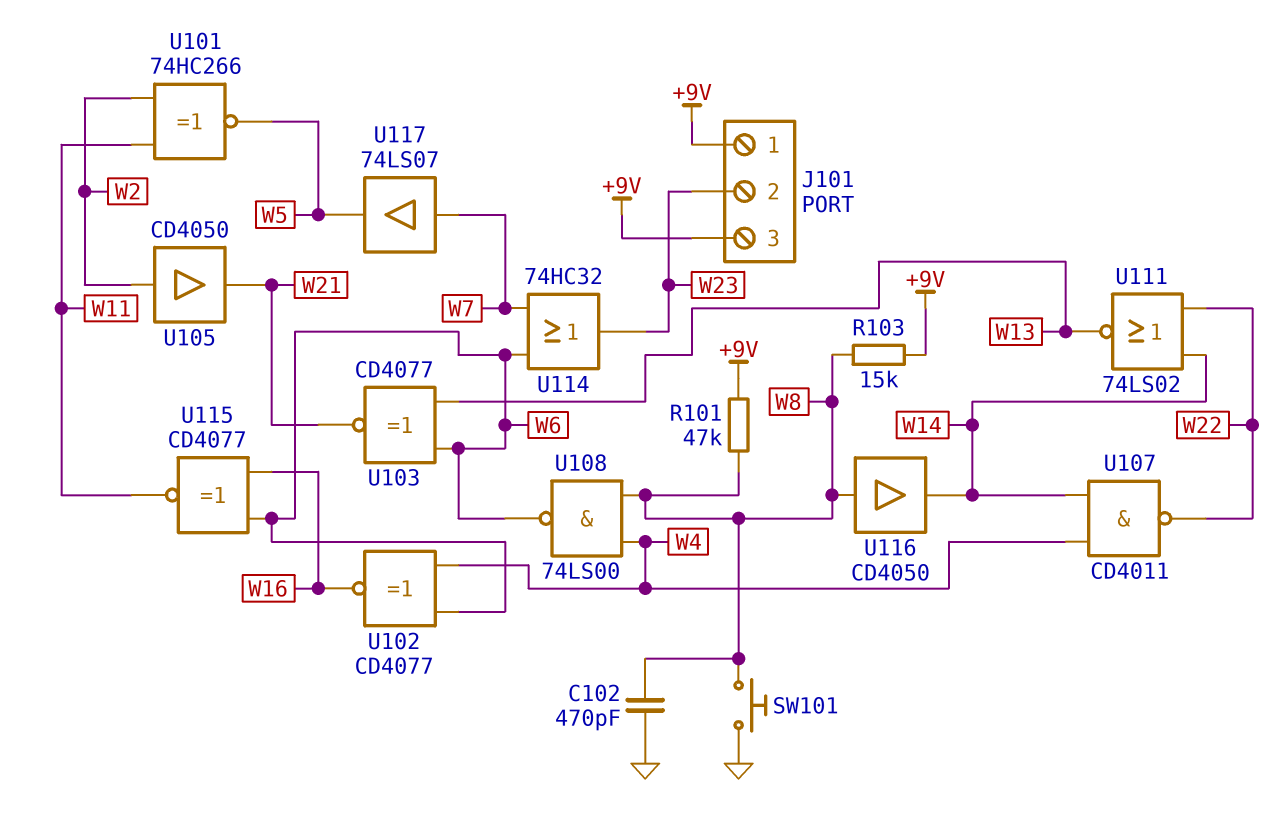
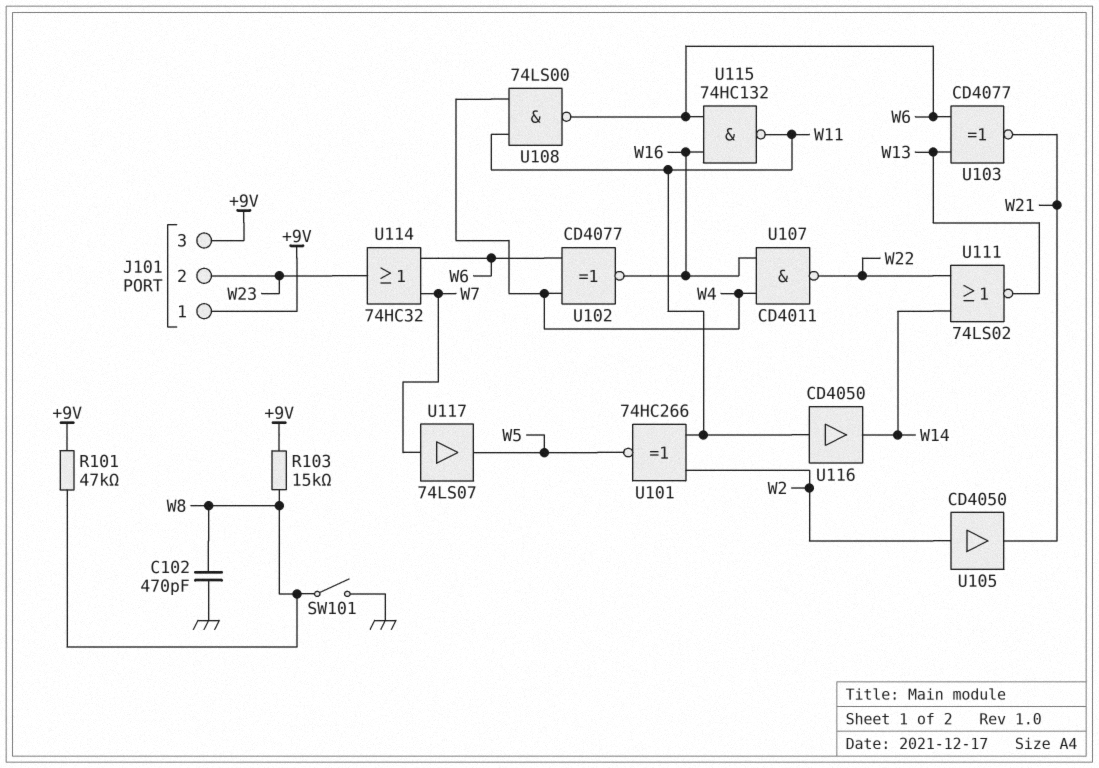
SW101: button (GND, W8) -> switch (GND, W8)
U107: NAND CD4011 (in W4, in W14, out W22) -> NAND CD4011 (in W4, in W16, out W22)
U108: NAND 74LS00 (in W4, in W8, out W6) -> NAND 74LS00 (in W4, in W11, out W6)
U115: XNOR CD4077 (in W6, in W16, out W11) -> NAND 74HC132 (in W6, in W16, out W11)
U116: buffer CD4050 (in W8, out W14) -> buffer CD4050 (in W11, out W14)

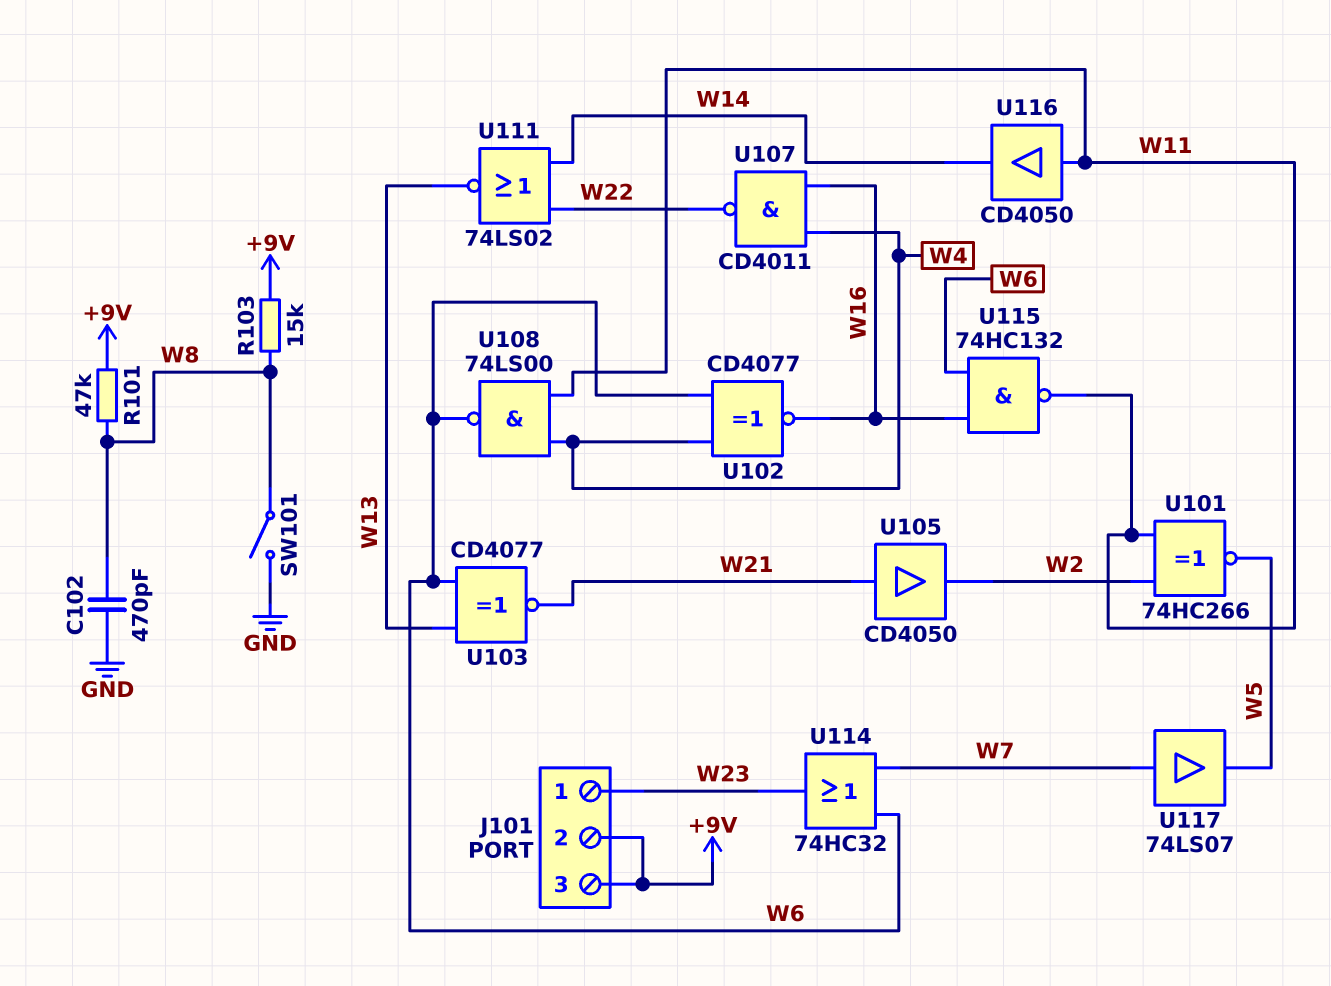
J101 pin 1: +9V -> W23
J101 pin 2: W23 -> +9V
U105: buffer CD4050 (in W2, out W21) -> buffer CD4050 (in W21, out W2)

